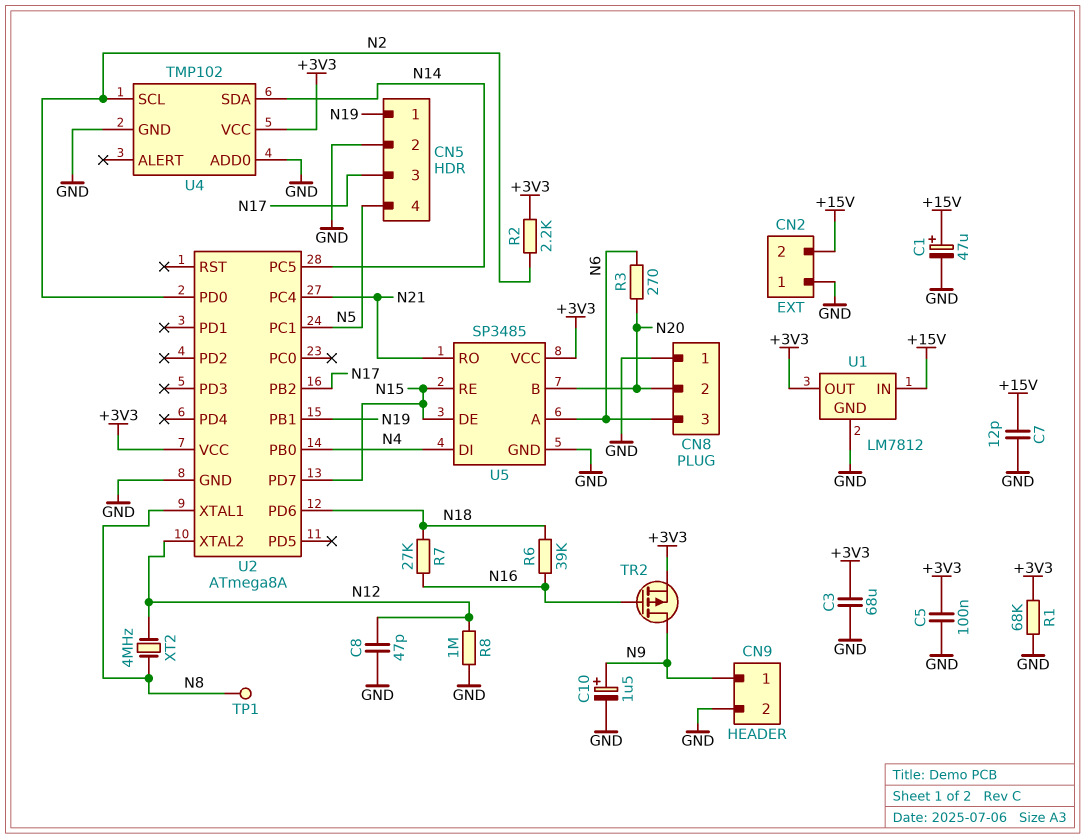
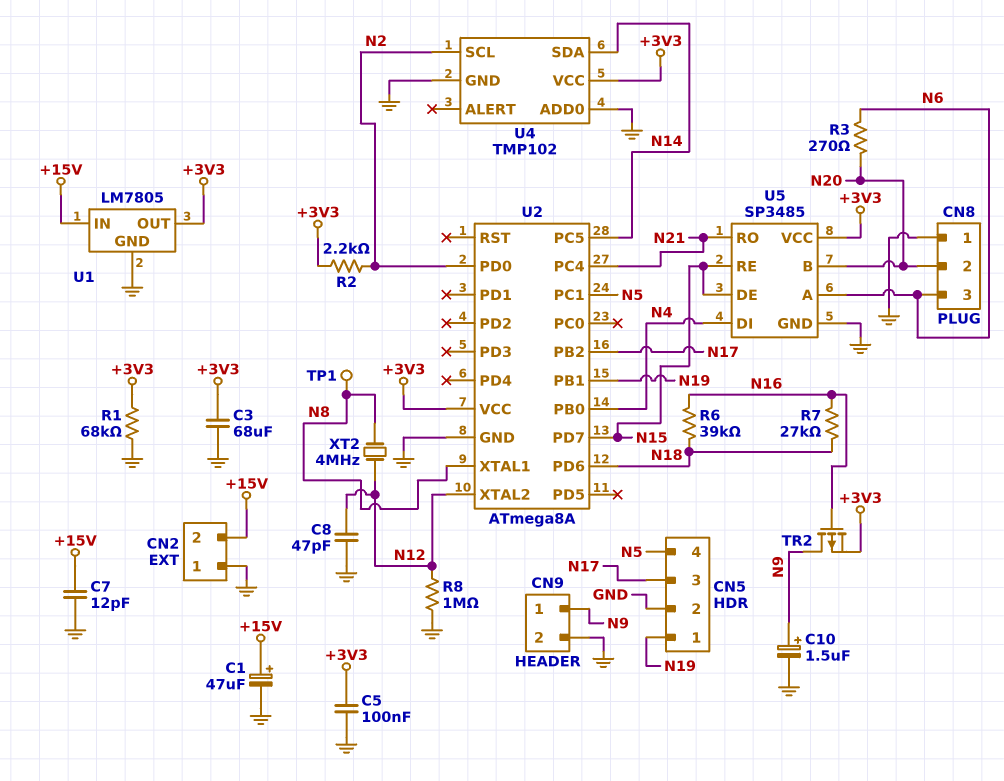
U1: LM7812 -> LM7805

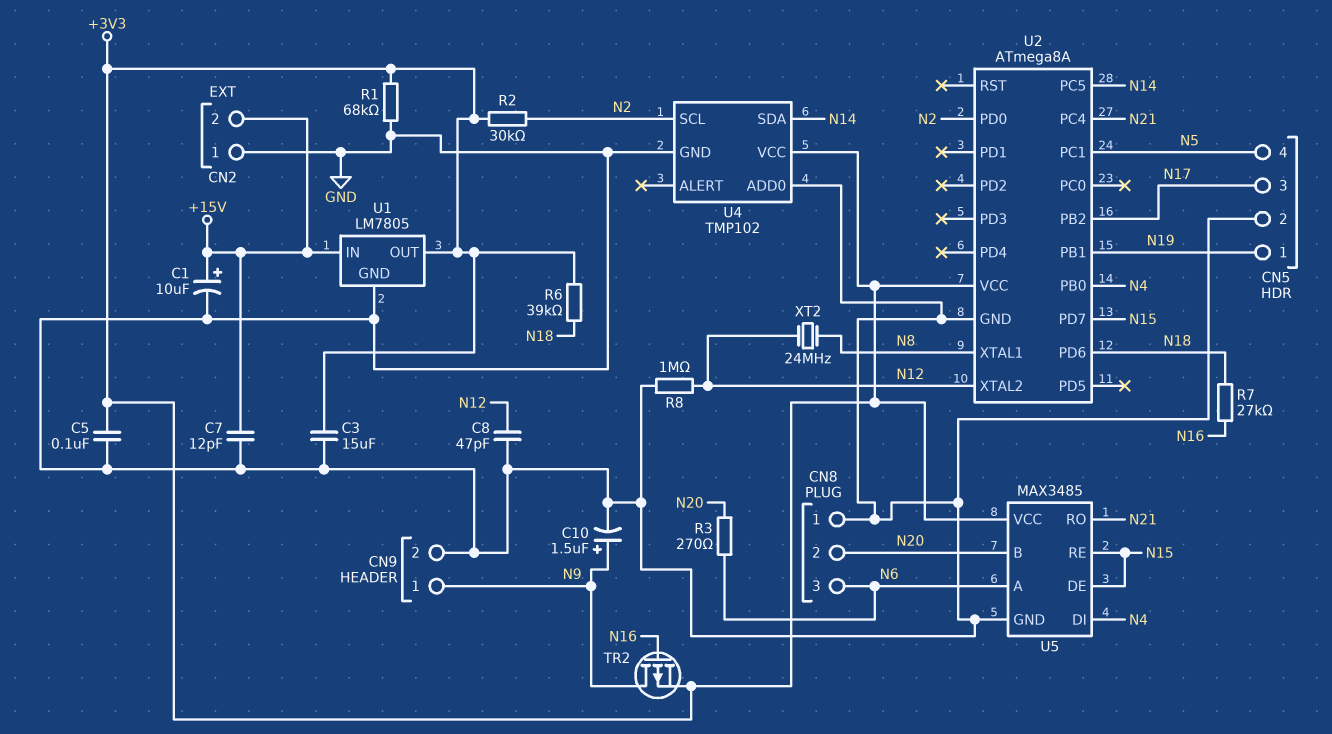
C1: 47uF (plus +15V, minus GND) -> 10uF (plus +15V, minus GND)
C3: 68uF (+3V3, GND) -> 15uF (+3V3, GND)
R2: 2.2k (+3V3, N2) -> 30k (+3V3, N2)
R6: 39k (N16, N18) -> 39k (+3V3, N18)
TP1: test point (N8) -> none
U5: SP3485 -> MAX3485
XT2: 4MHz (N8, N12) -> 24MHz (N8, N12)

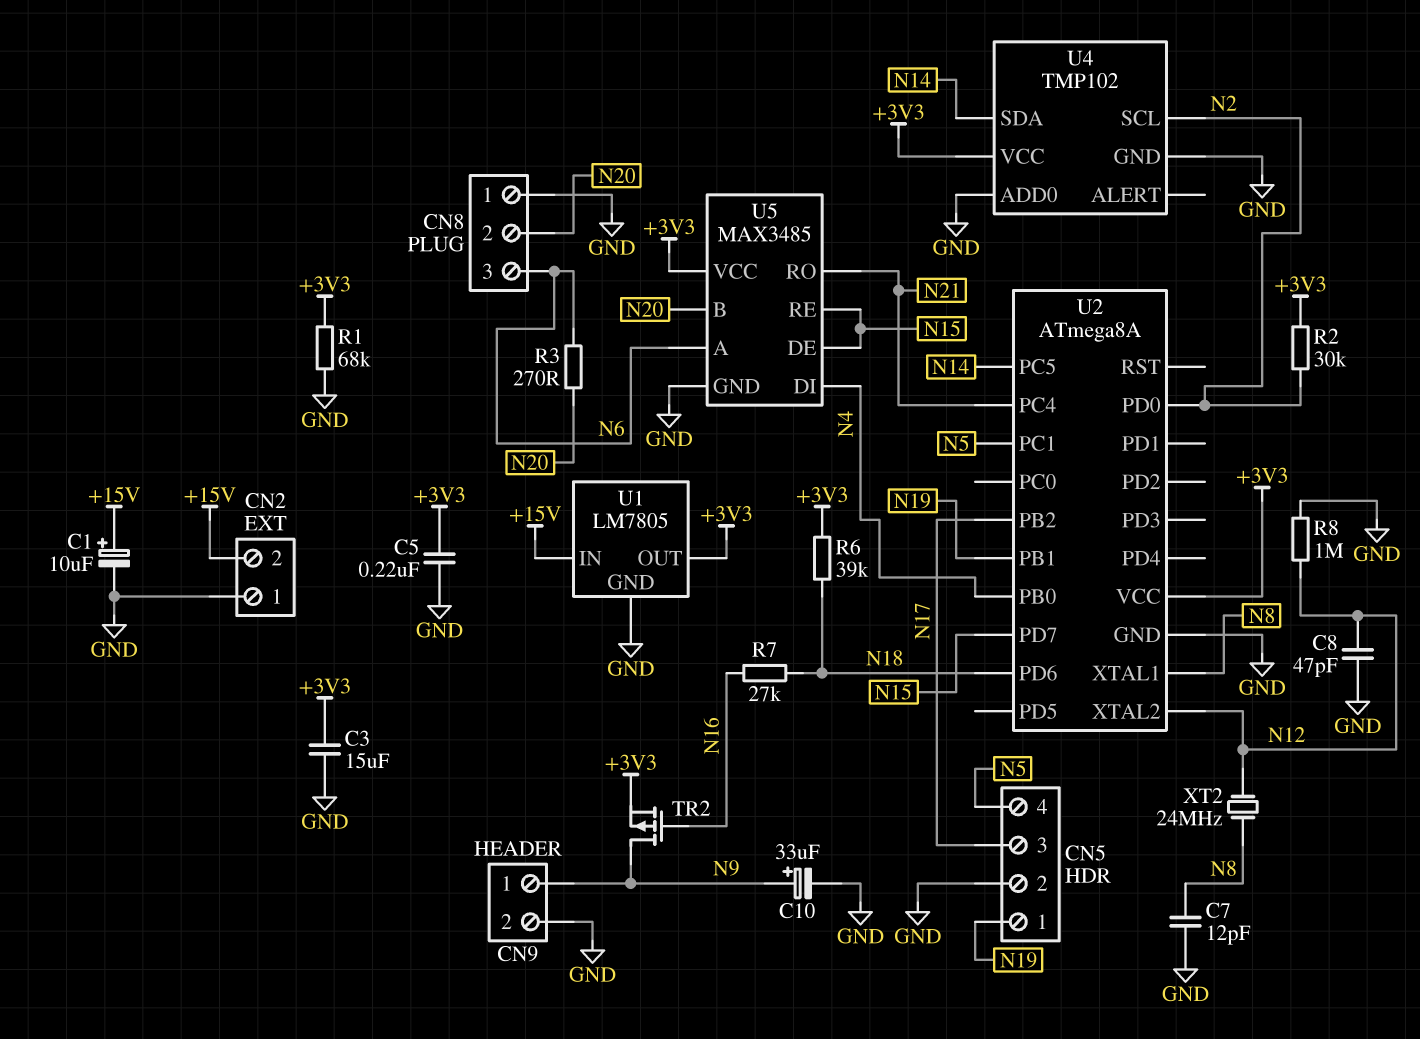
C5: 100nF (+3V3, GND) -> 220nF (+3V3, GND)
C7: 12pF (+15V, GND) -> 12pF (GND, N8)
C10: 1.5uF (plus N9, minus GND) -> 33uF (plus N9, minus GND)

